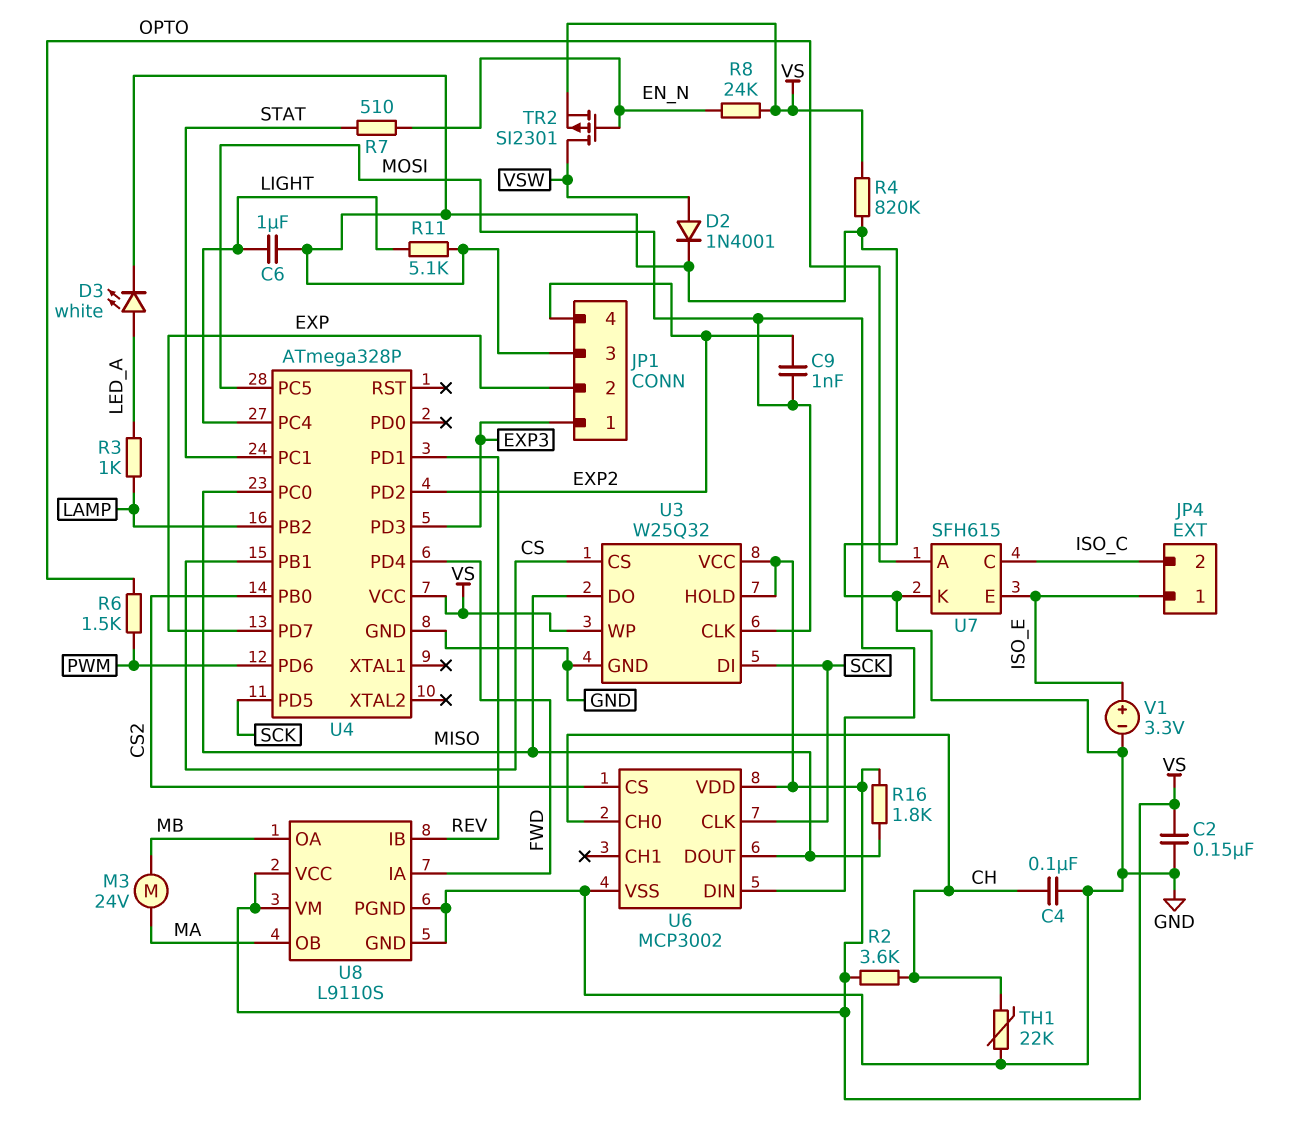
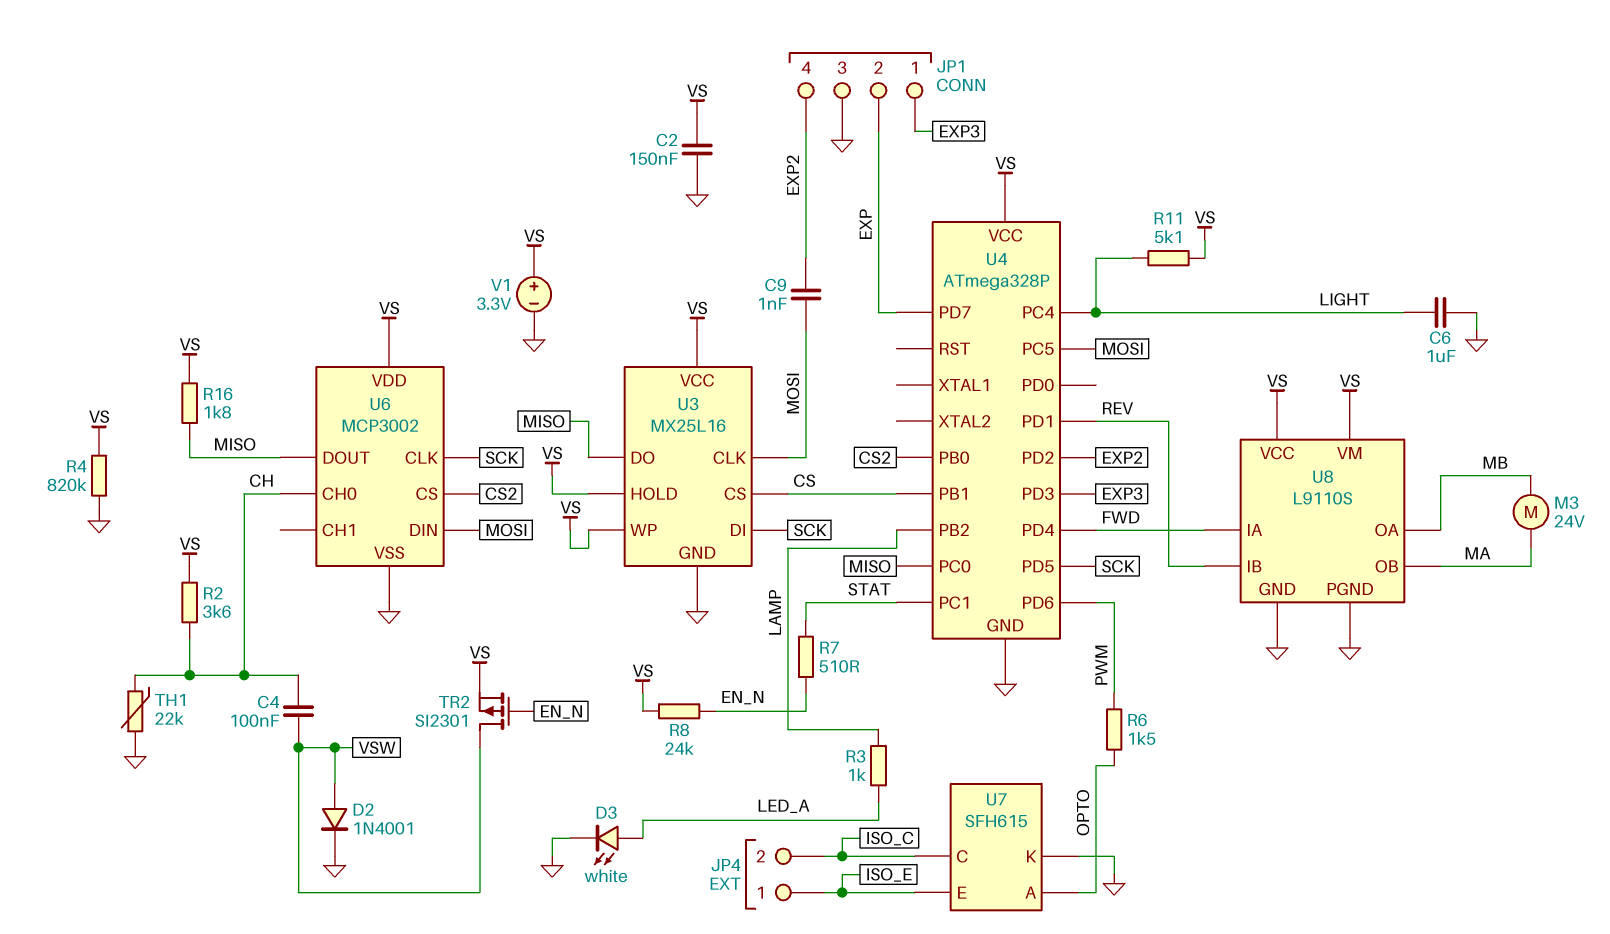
C4: 100nF (CH, GND) -> 100nF (CH, VSW)
R11: 5.1k (GND, LIGHT) -> 5.1k (LIGHT, VS)
U3: W25Q32 -> MX25L16
V1: 3.3V (plus ISO_E, minus GND) -> 3.3V (plus VS, minus GND)

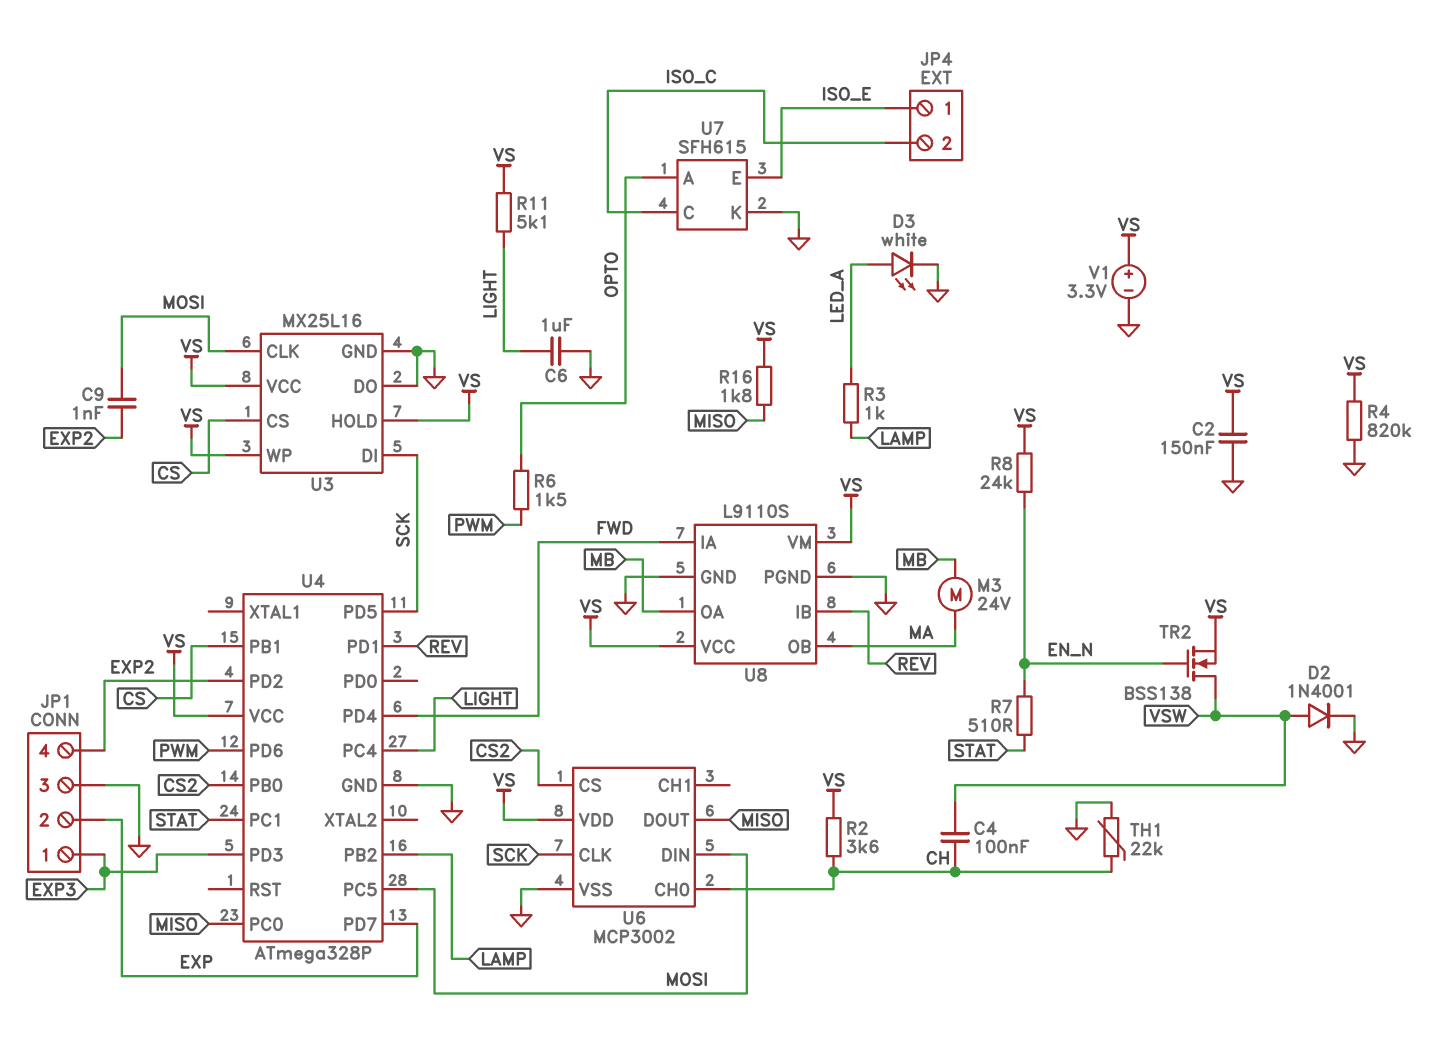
TR2: PMOS SI2301 (G EN_N, D VSW, S VS) -> NMOS BSS138 (G EN_N, D VSW, S VS)
U3 pin DO: MISO -> GND

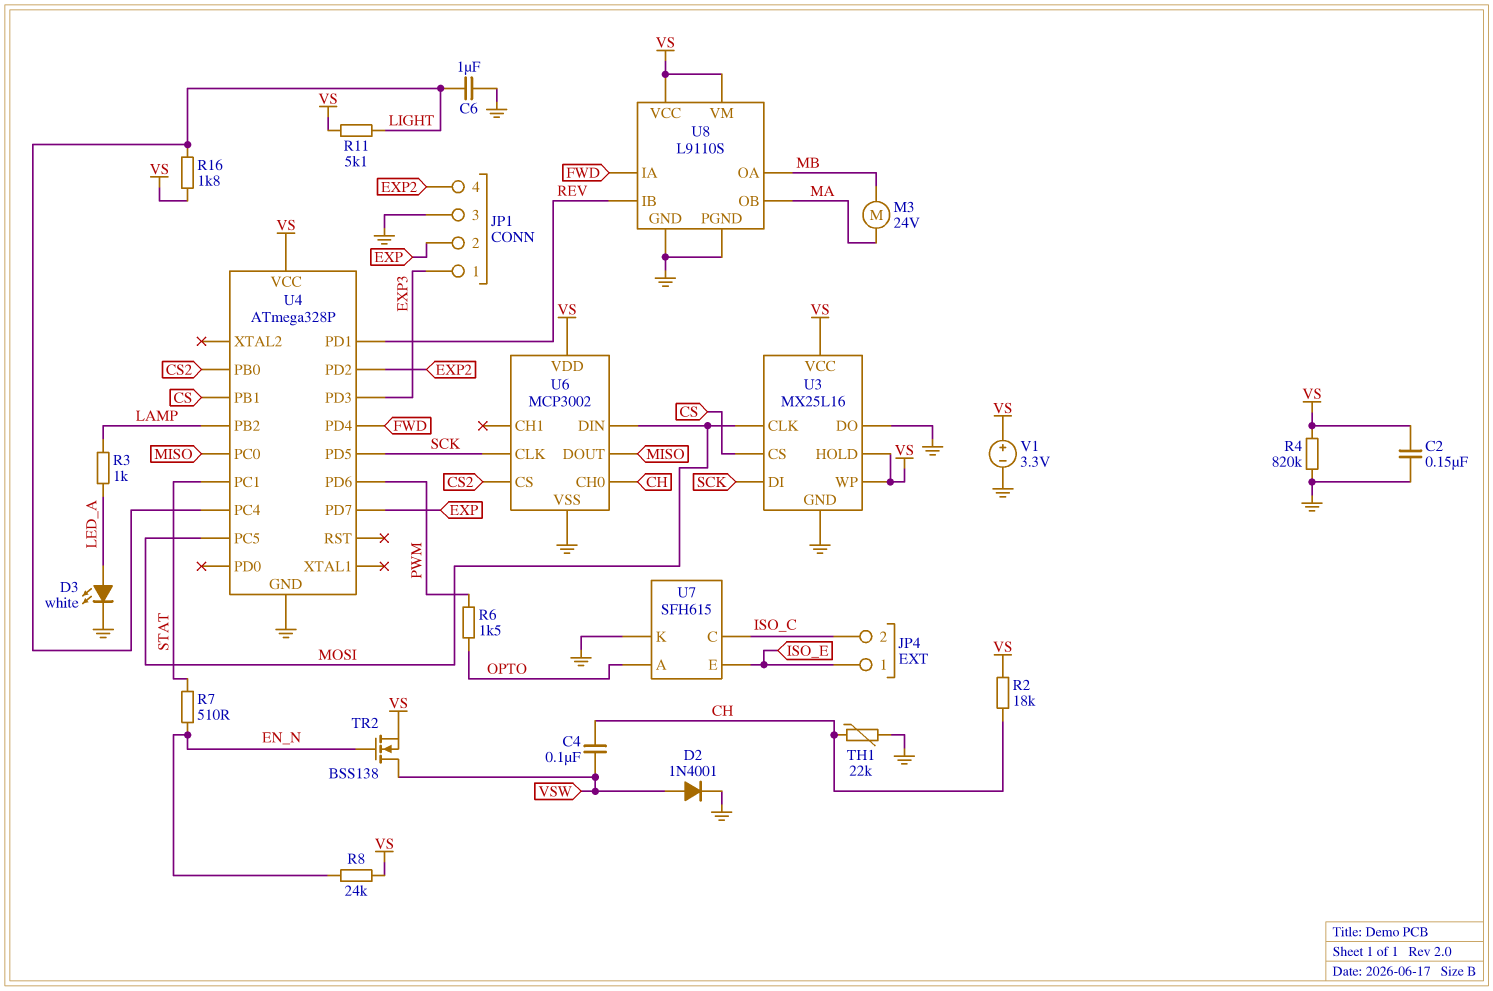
C9: 1nF (EXP2, MOSI) -> none
R2: 3.6k (CH, VS) -> 18k (CH, VS)
R16: 1.8k (MISO, VS) -> 1.8k (LIGHT, VS)

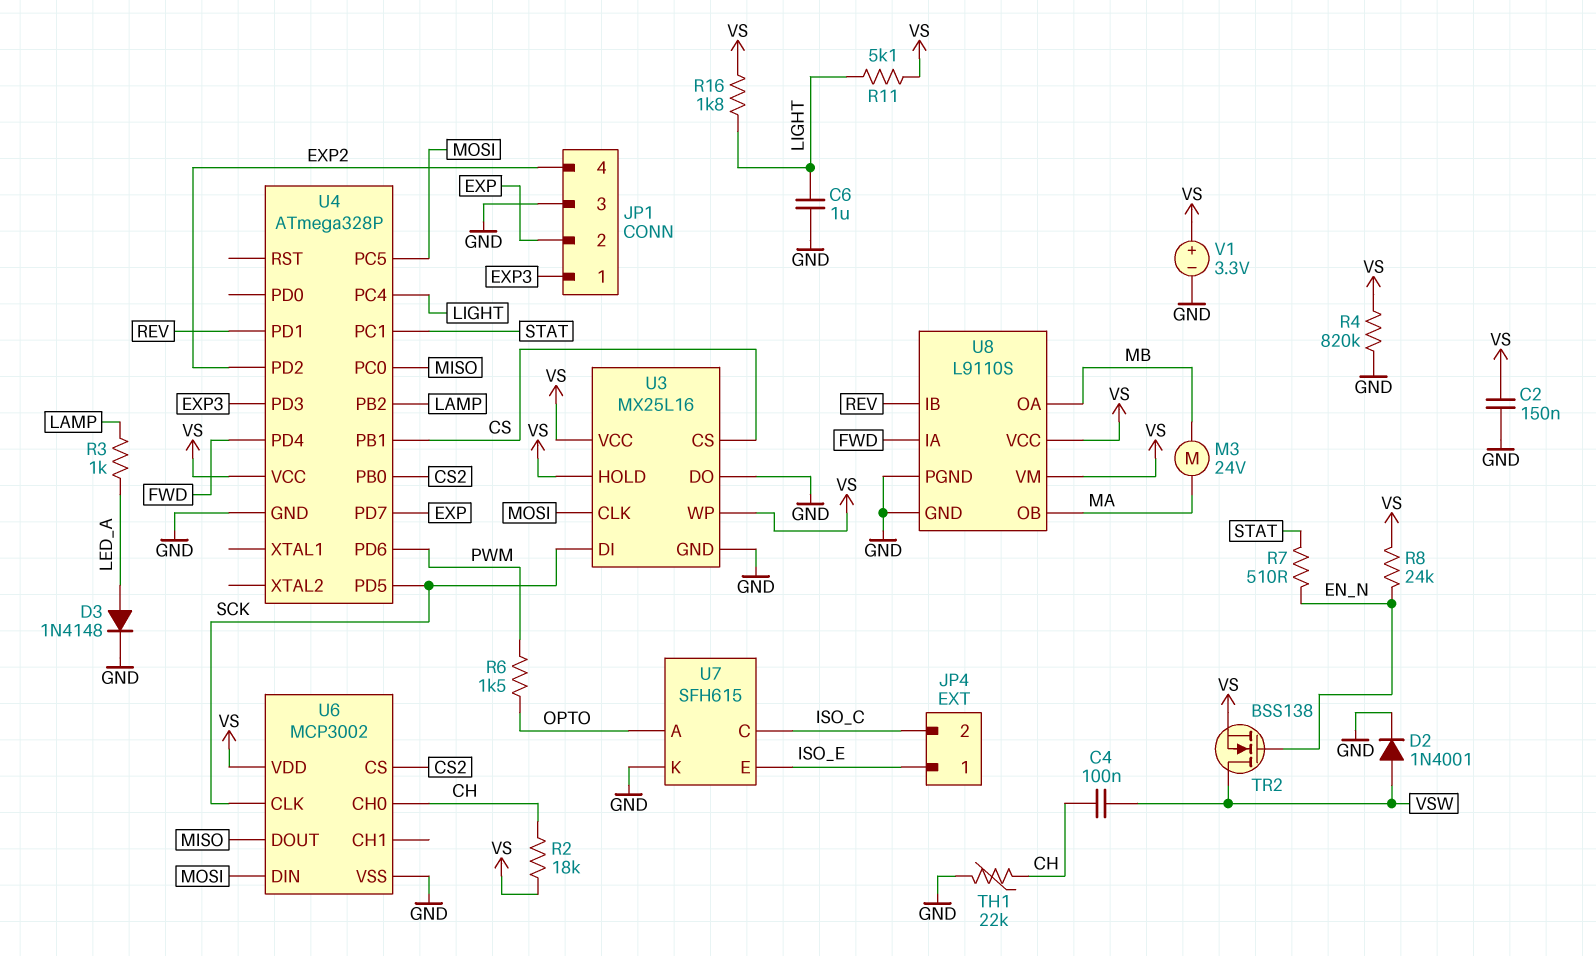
D3: LED white (A LED_A, K GND) -> diode 1N4148 (A LED_A, K GND)

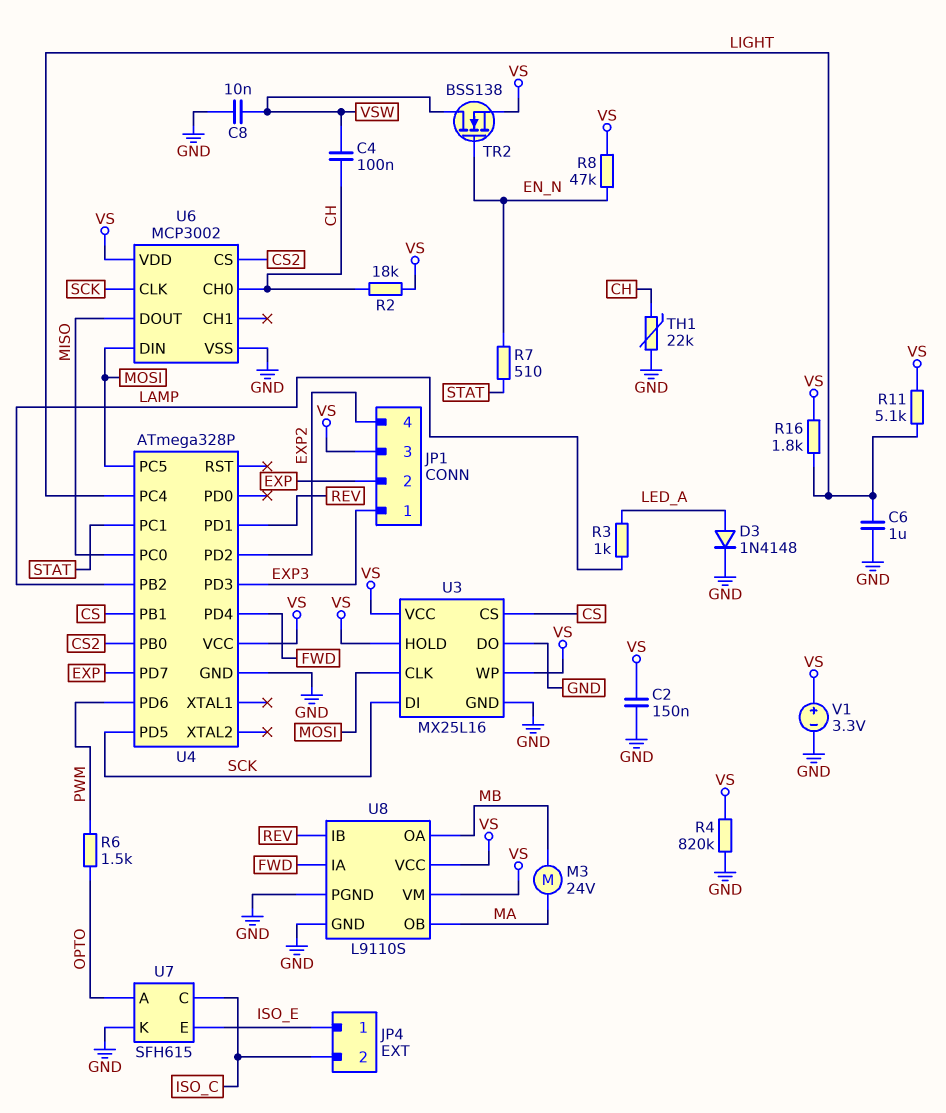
C8: none -> 10nF (GND, VSW)
D2: diode 1N4001 (A VSW, K GND) -> none
JP1 pin 3: GND -> VS
R8: 24k (EN_N, VS) -> 47k (EN_N, VS)

